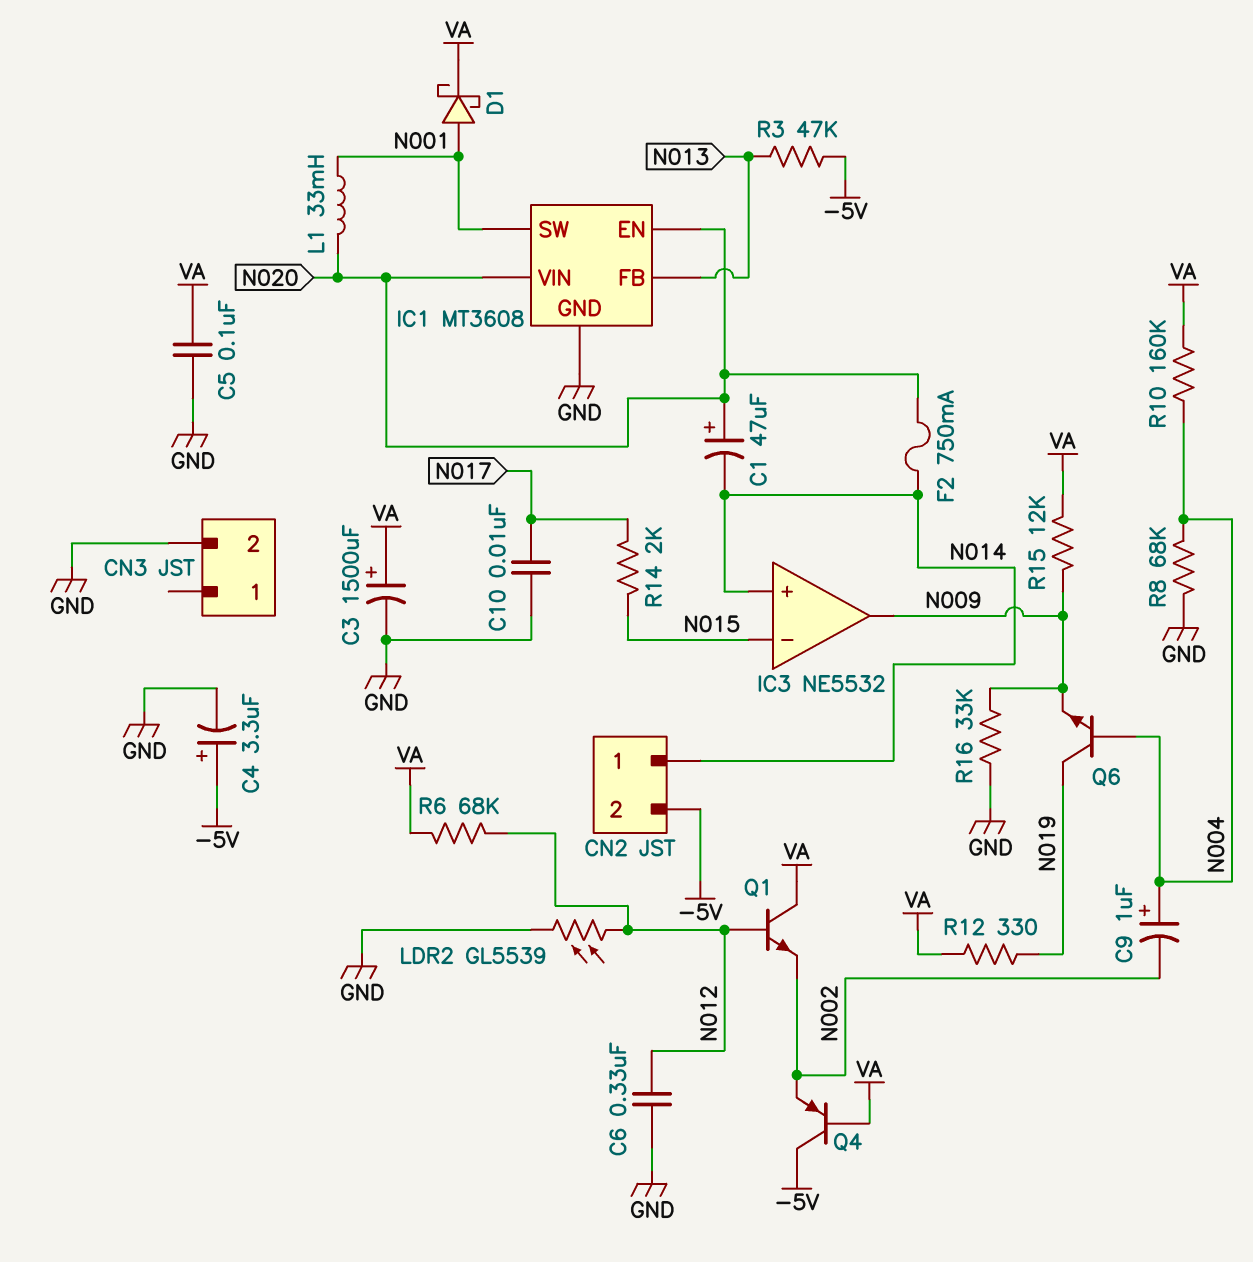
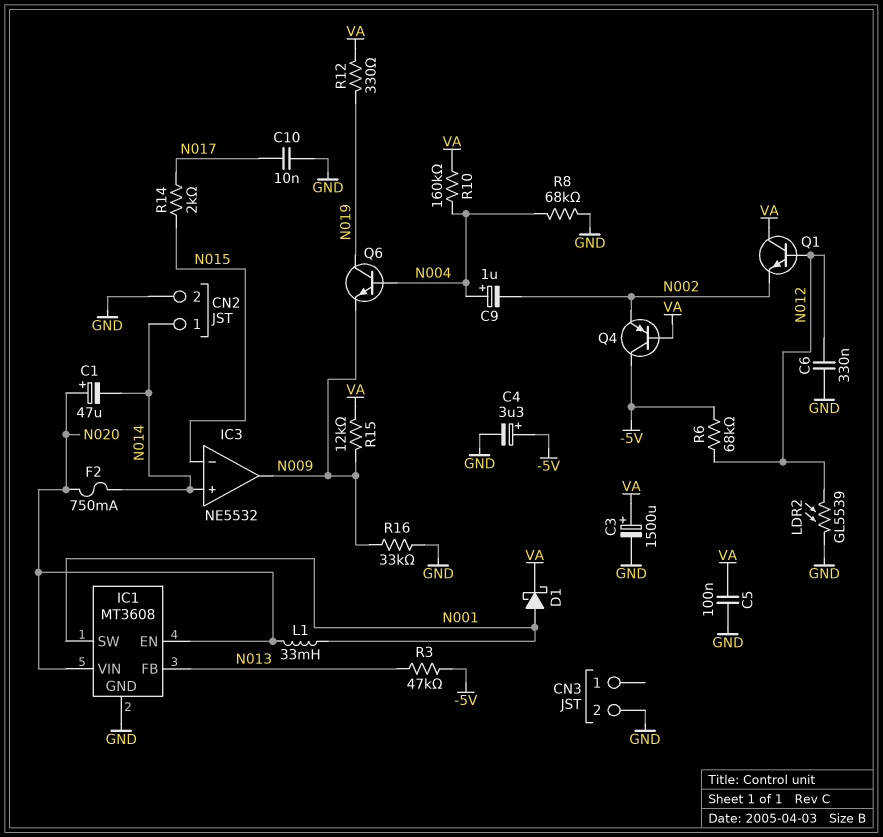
CN2 pin 2: -5V -> GND
R6: 68k (N012, VA) -> 68k (-5V, N012)

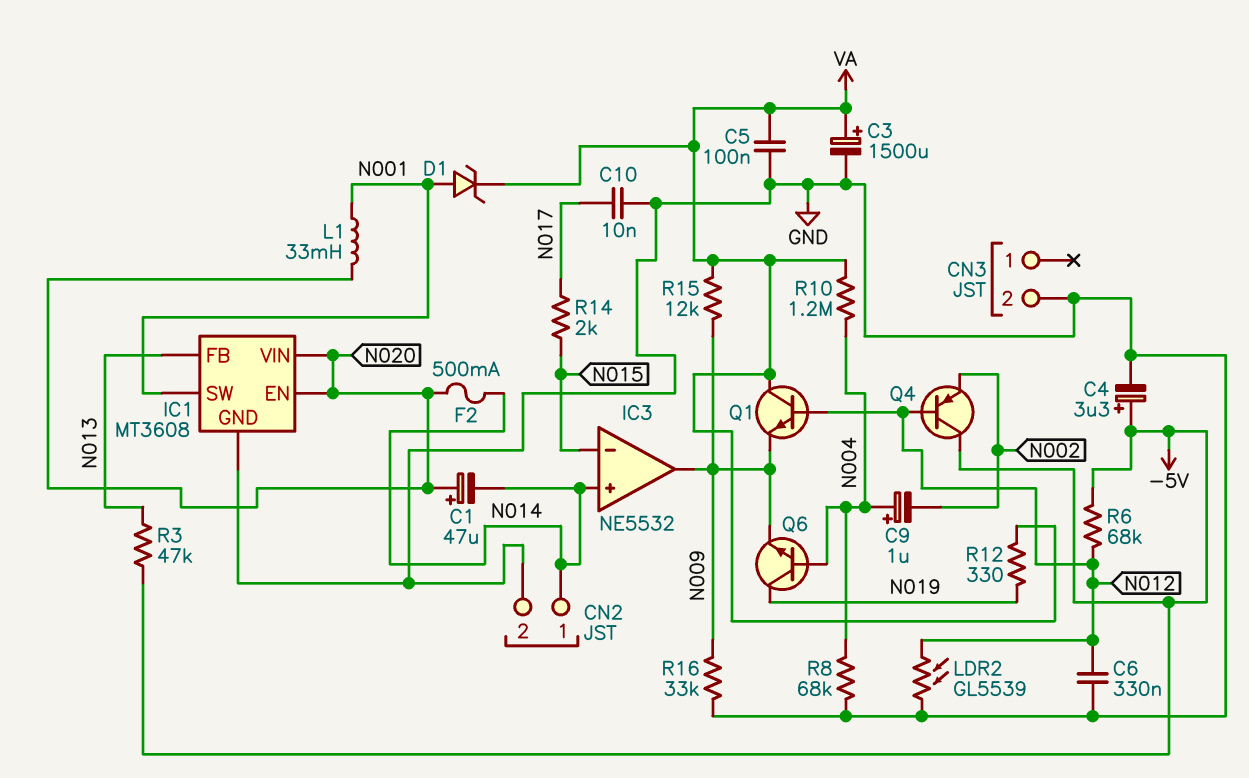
D1: schottky (A N001, K VA) -> zener (A N001, K VA)
F2: 750mA (N014, N020) -> 500mA (N014, N020)
Q1: NPN (B N012, C VA, E N002) -> NPN (B N012, C VA, E N009)
Q4: PNP (B VA, C -5V, E N002) -> PNP (B N012, C -5V, E N002)
R10: 160k (N004, VA) -> 1.2M (N004, VA)

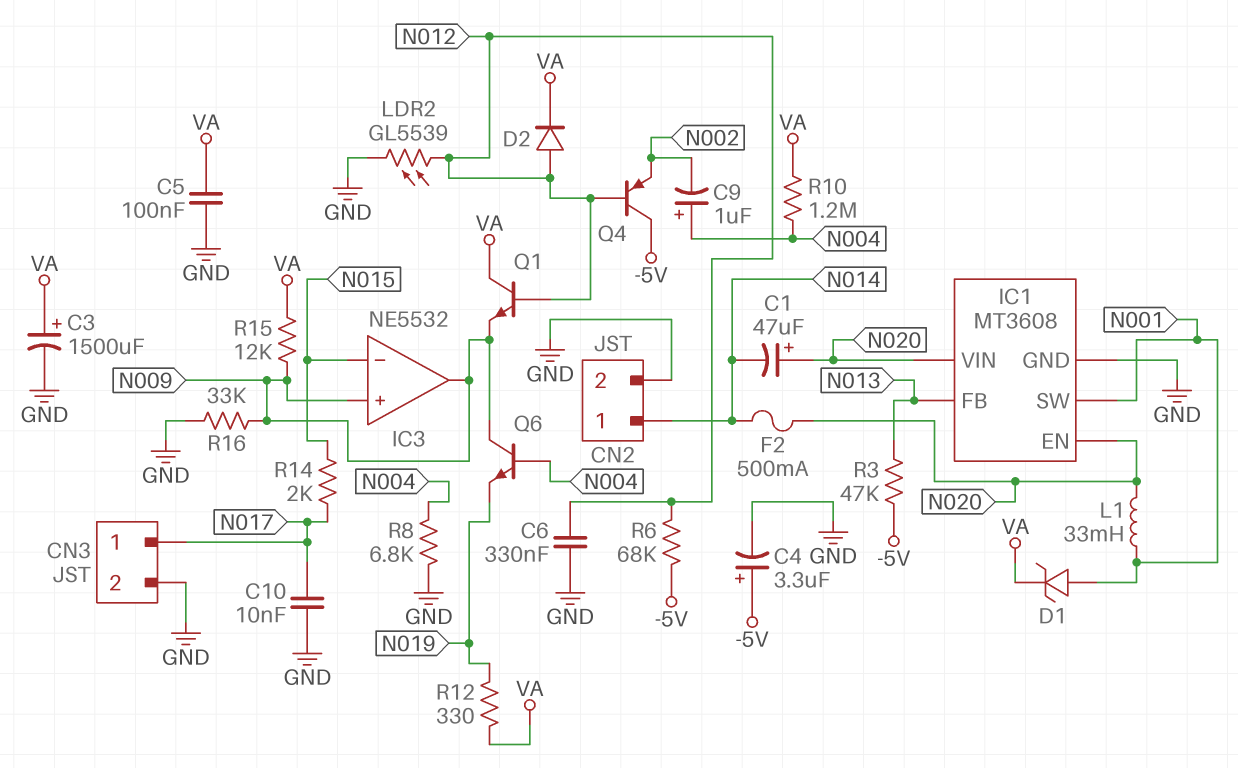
CN3 pin 1: none -> N017
D2: none -> diode (A N012, K VA)
IC3 pin in+: N014 -> N009
Q6: NPN (B N004, C N019, E N009) -> NPN (B N004, C N009, E N019)
R8: 68k (GND, N004) -> 6.8k (GND, N004)

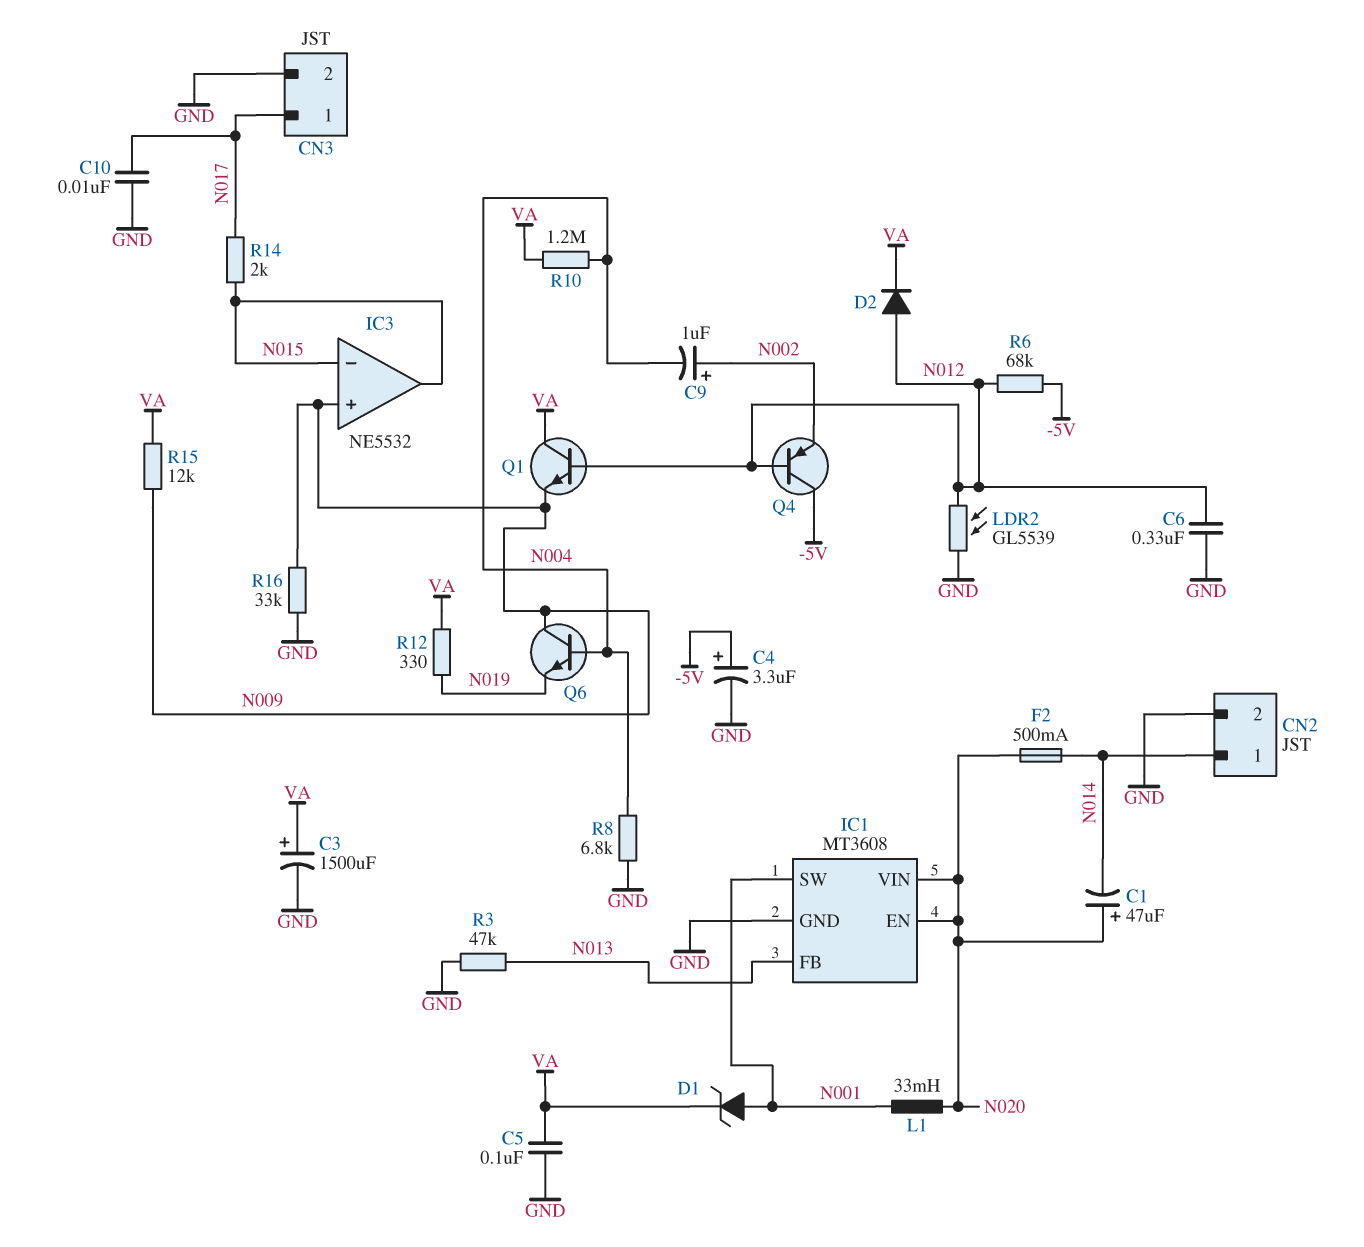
C9: 1uF (plus N004, minus N002) -> 1uF (plus N002, minus N004)
IC3 pin out: N009 -> N015
R3: 47k (-5V, N013) -> 47k (GND, N013)

